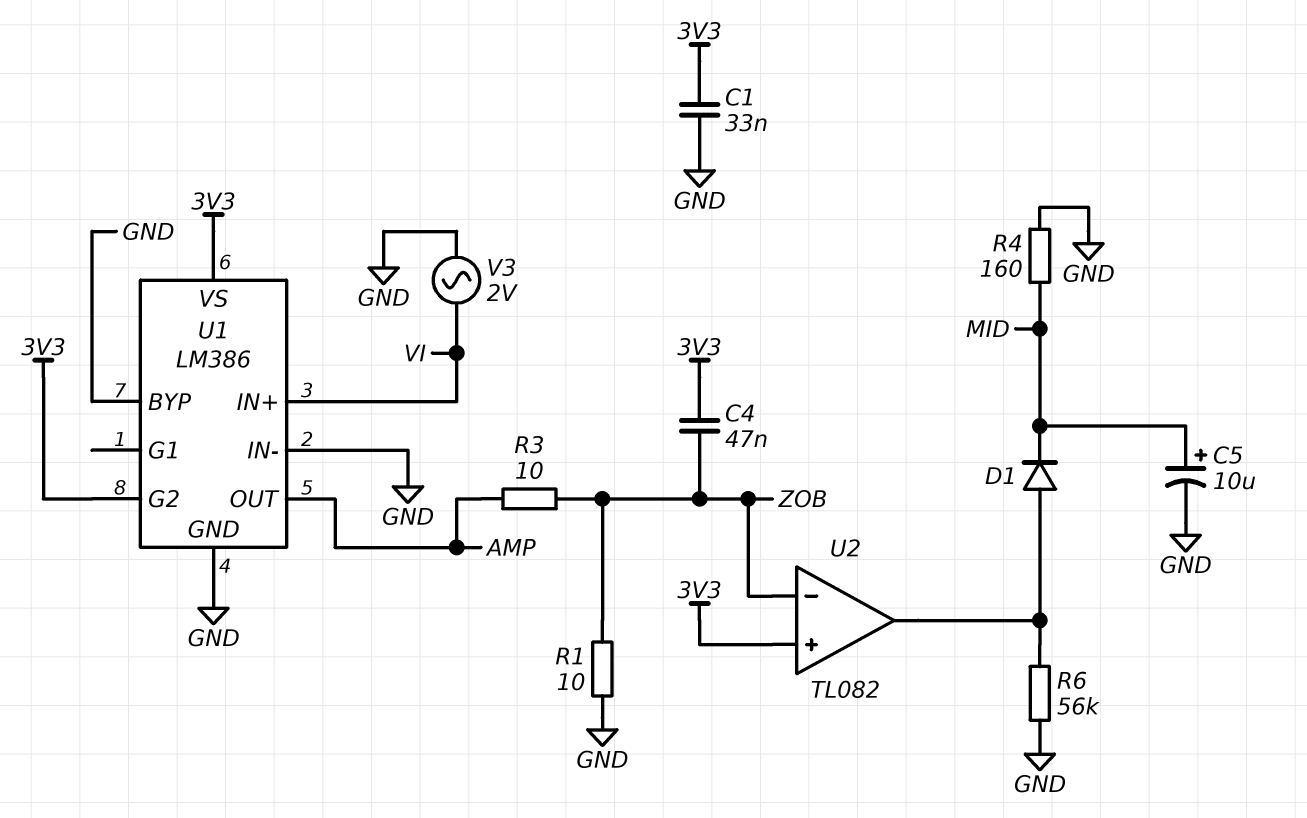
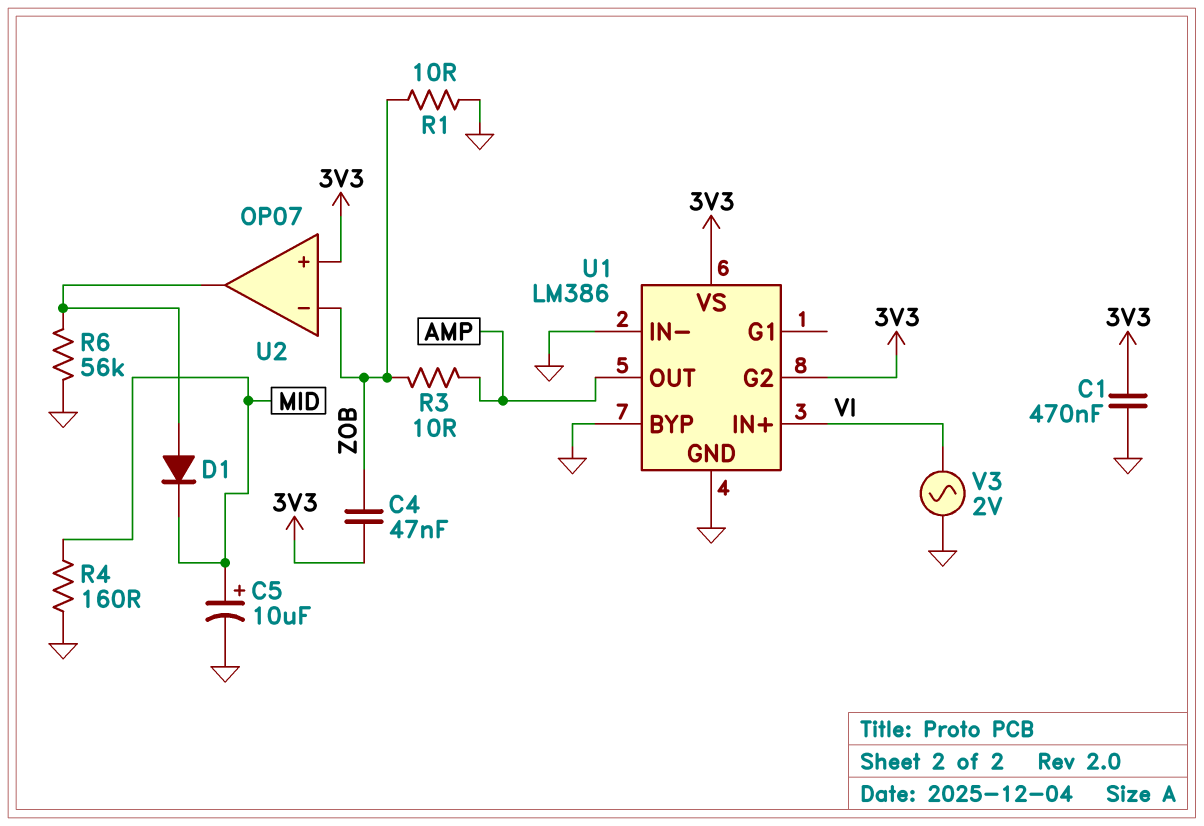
C1: 33nF (3V3, GND) -> 470nF (3V3, GND)
U2: TL082 -> OP07

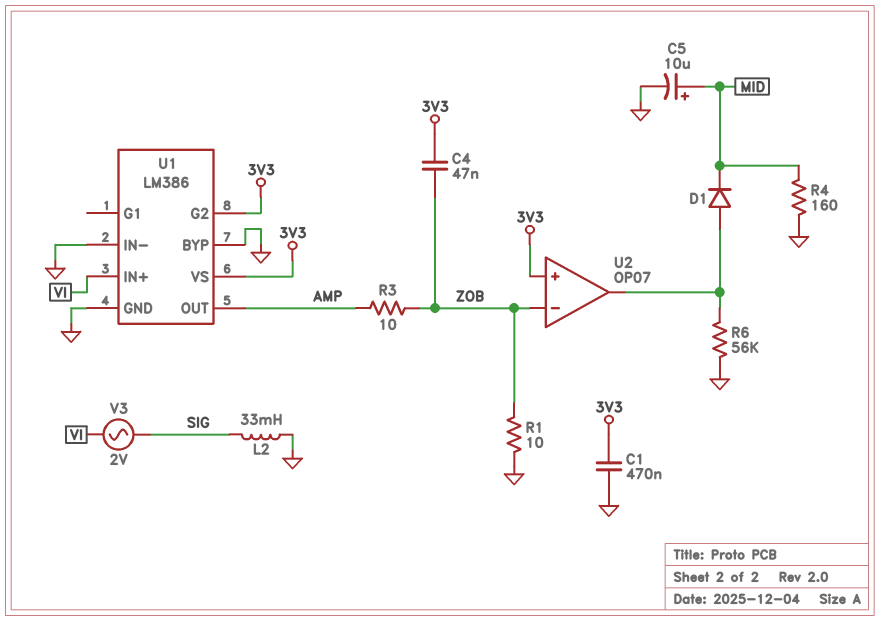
L2: none -> 33mH (GND, SIG)
V3: AC 2V (GND, VI) -> AC 2V (SIG, VI)

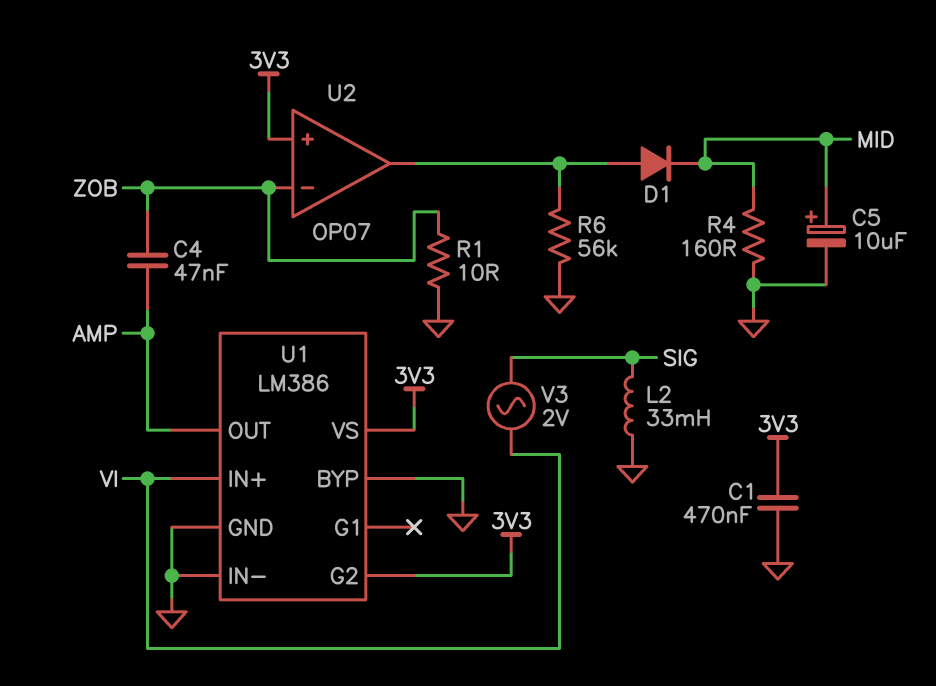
C4: 47nF (3V3, ZOB) -> 47nF (AMP, ZOB)
R3: 10 (AMP, ZOB) -> none

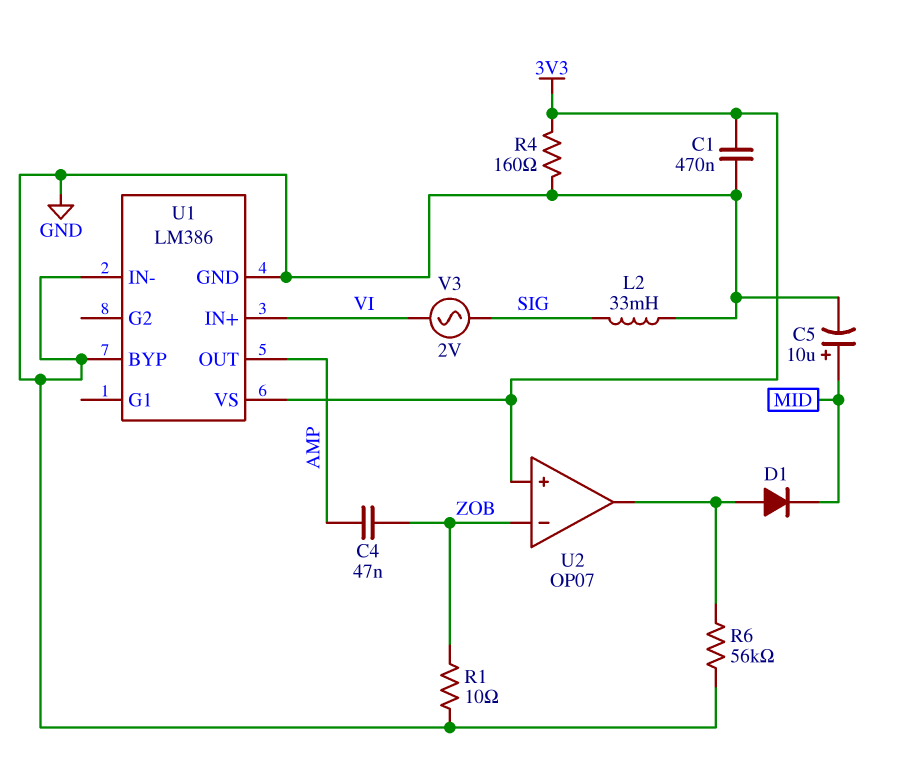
R4: 160 (GND, MID) -> 160 (3V3, GND)
U1 pin G2: 3V3 -> none

